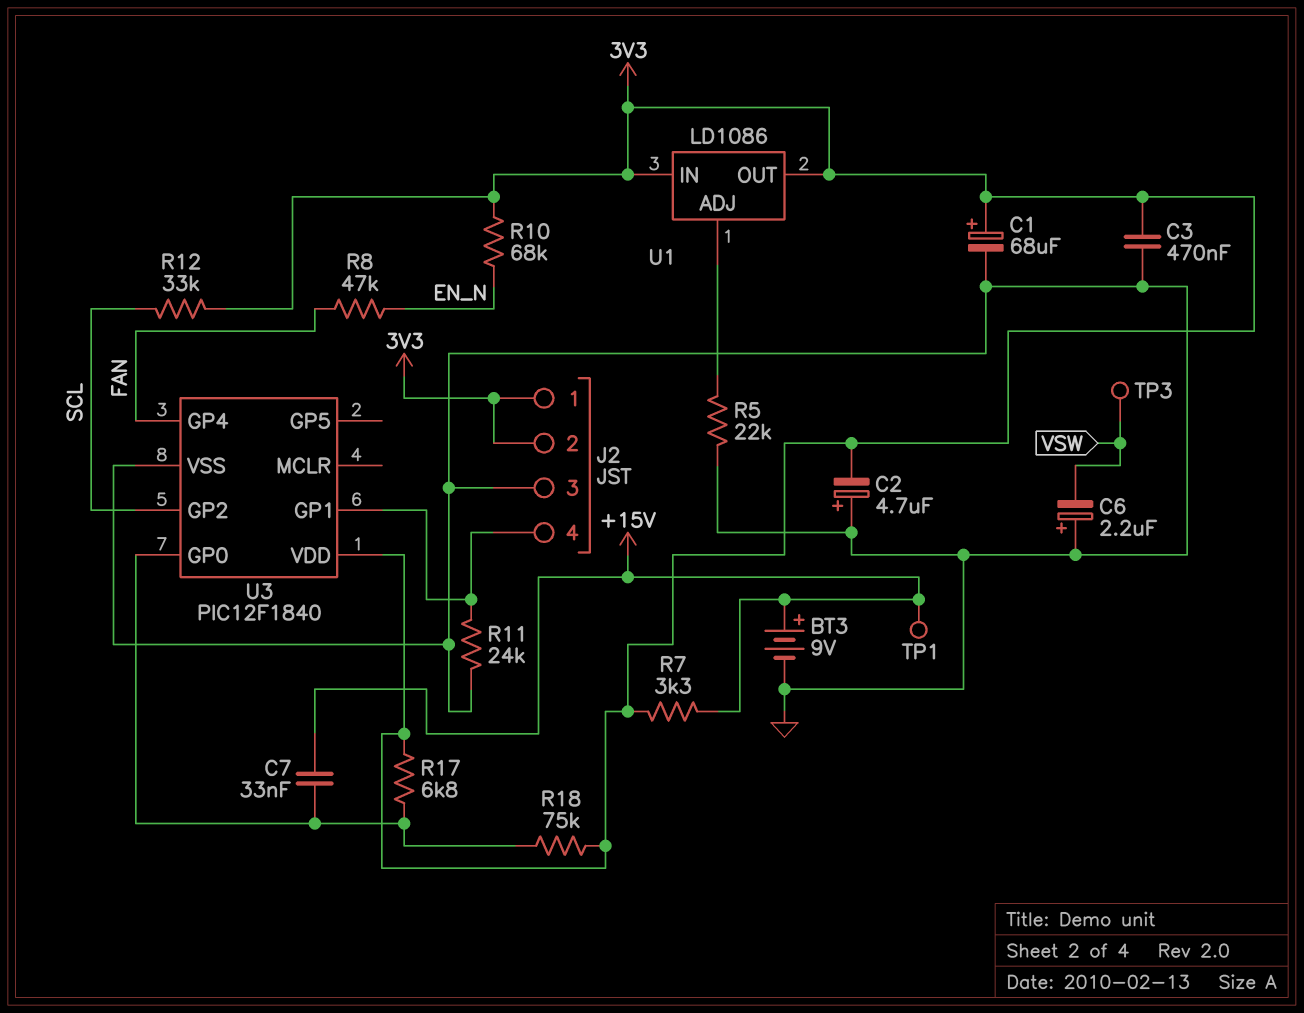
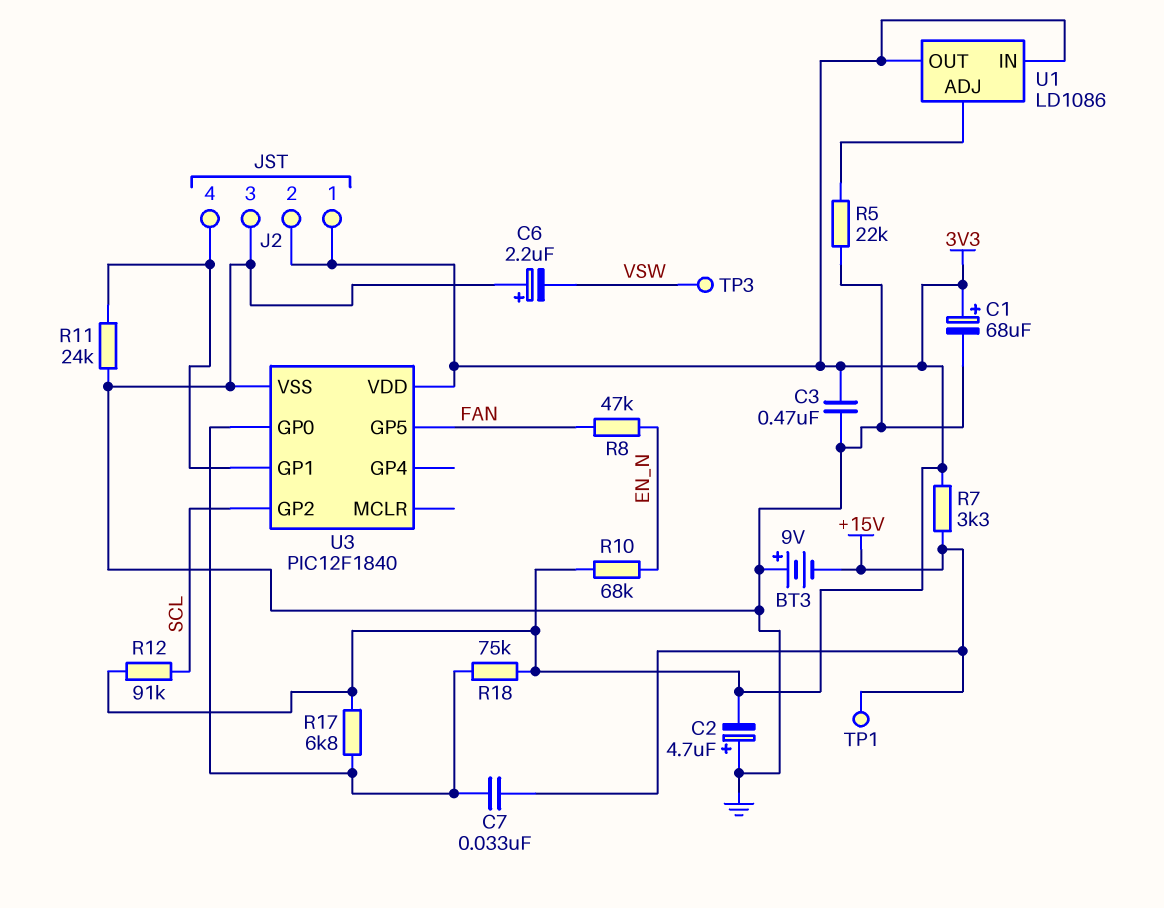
BT3: 9V (plus +15V, minus GND) -> 9V (plus GND, minus +15V)
R12: 33k (3V3, SCL) -> 91k (3V3, SCL)
U3 pin GP4: FAN -> none
U3 pin GP5: none -> FAN

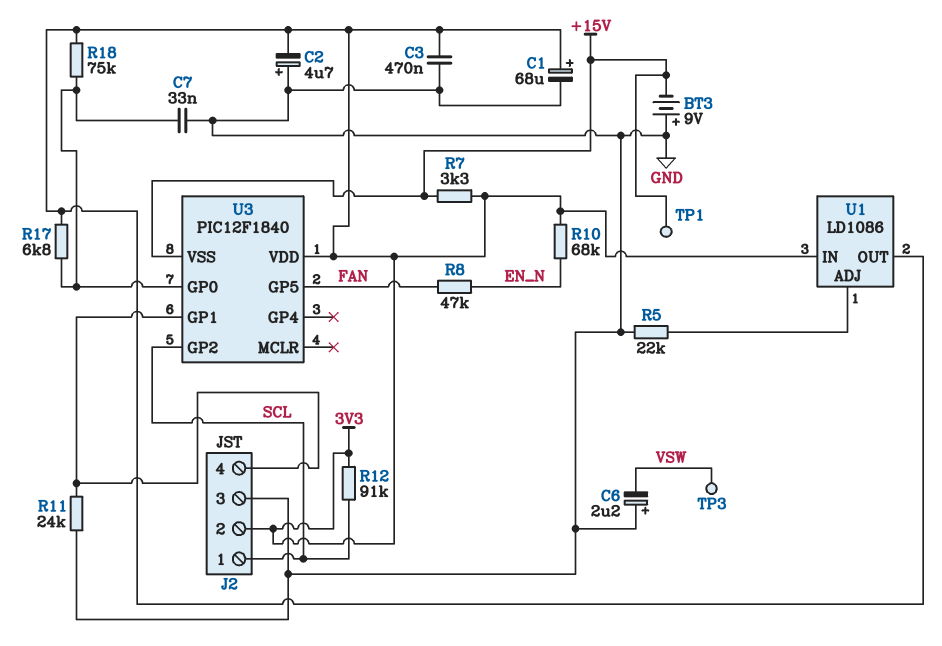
C7: 33nF (+15V, U3/GP0) -> 33nF (GND, U3/GP0)
J2 pin 1: 3V3 -> SCL
U3 pin VSS: GND -> +15V

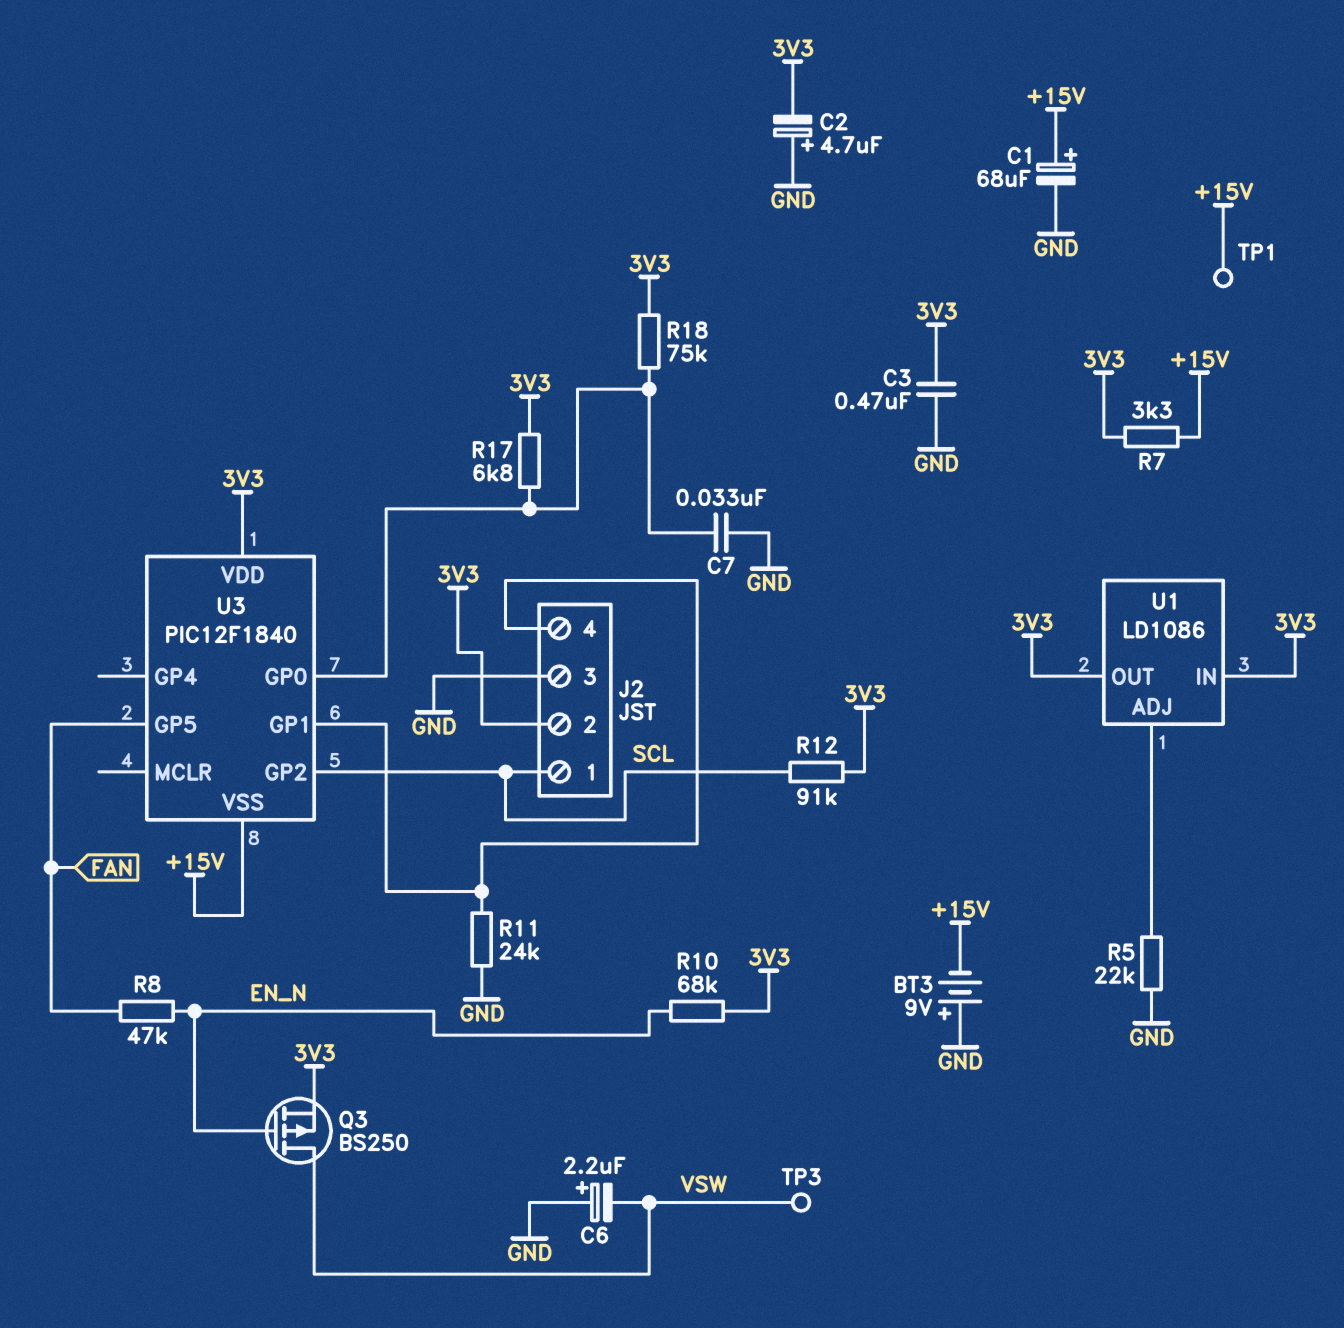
C1: 68uF (plus 3V3, minus GND) -> 68uF (plus +15V, minus GND)
Q3: none -> PMOS BS250 (G EN_N, D VSW, S 3V3)

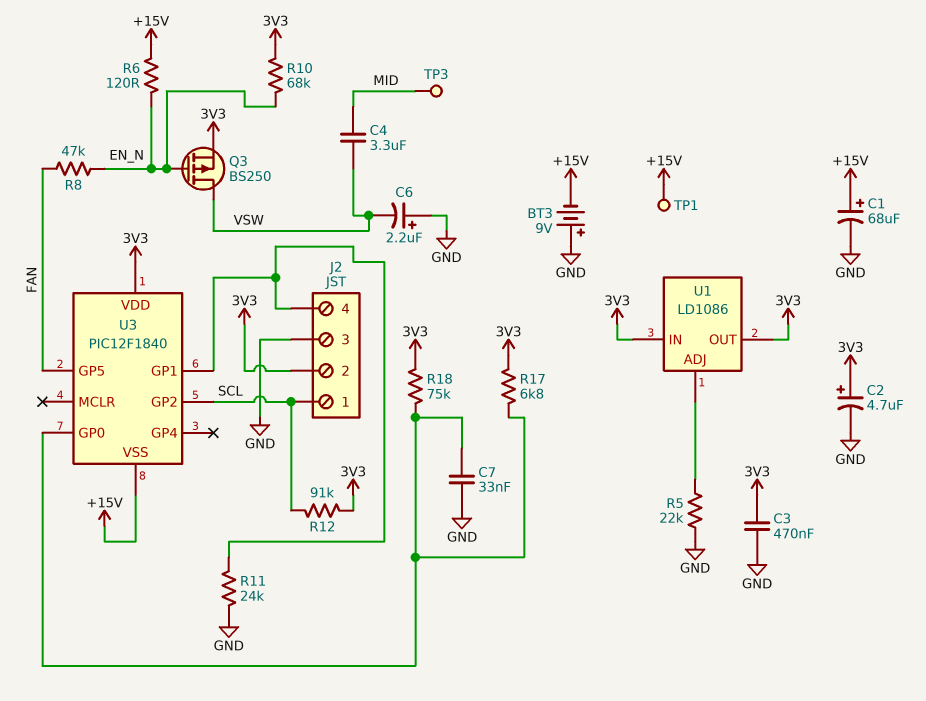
C2: 4.7uF (plus GND, minus 3V3) -> 4.7uF (plus 3V3, minus GND)
C4: none -> 3.3uF (MID, VSW)
R6: none -> 120 (+15V, EN_N)
R7: 3.3k (+15V, 3V3) -> none
TP3: test point (VSW) -> test point (MID)

